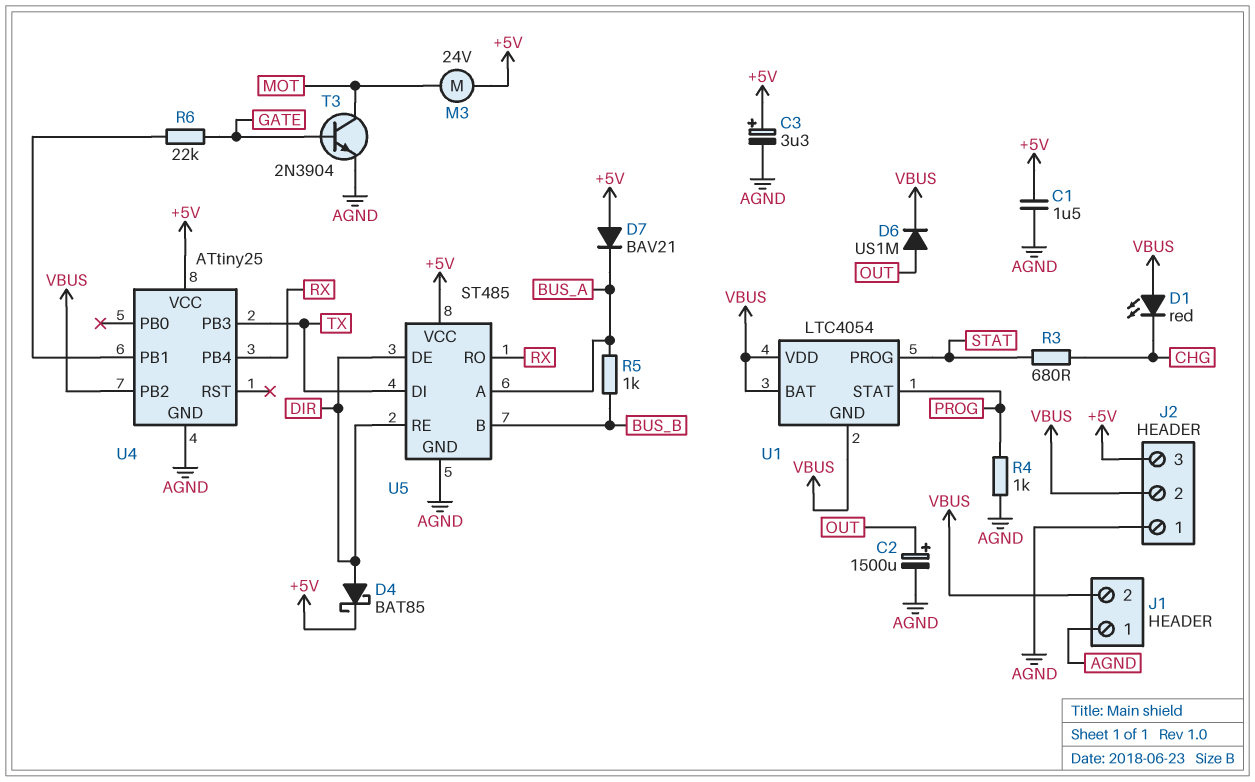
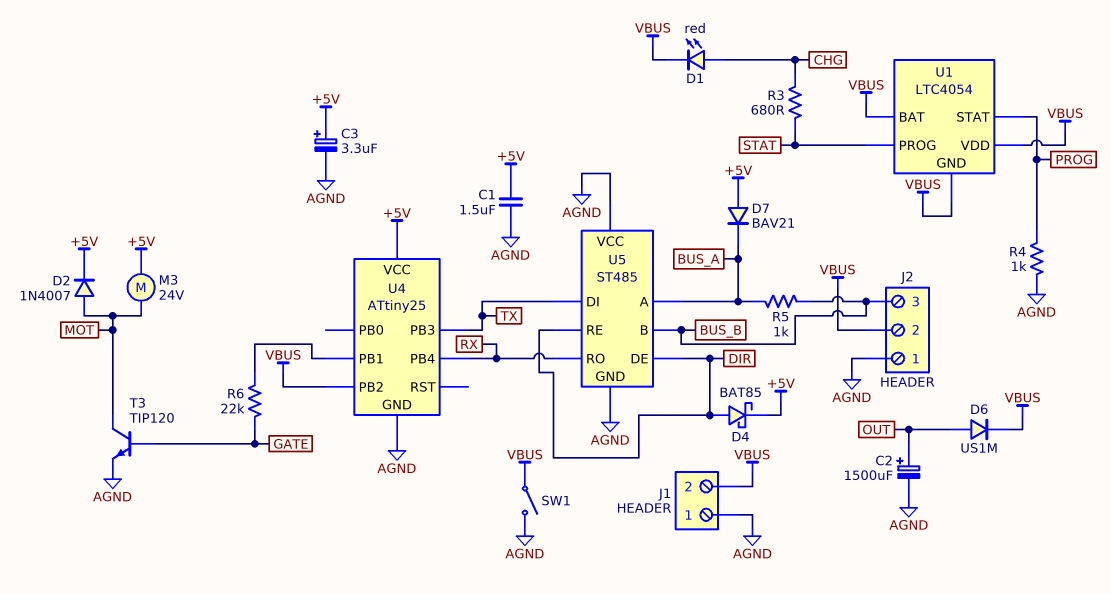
D1: LED red (A VBUS, K CHG) -> LED red (A CHG, K VBUS)
D2: none -> diode 1N4007 (A MOT, K +5V)
J2 pin 3: +5V -> BUS_B
SW1: none -> switch (AGND, VBUS)
T3: NPN 2N3904 (B GATE, C MOT, E AGND) -> NPN TIP120 (B GATE, C MOT, E AGND)
U5 pin VCC: +5V -> AGND

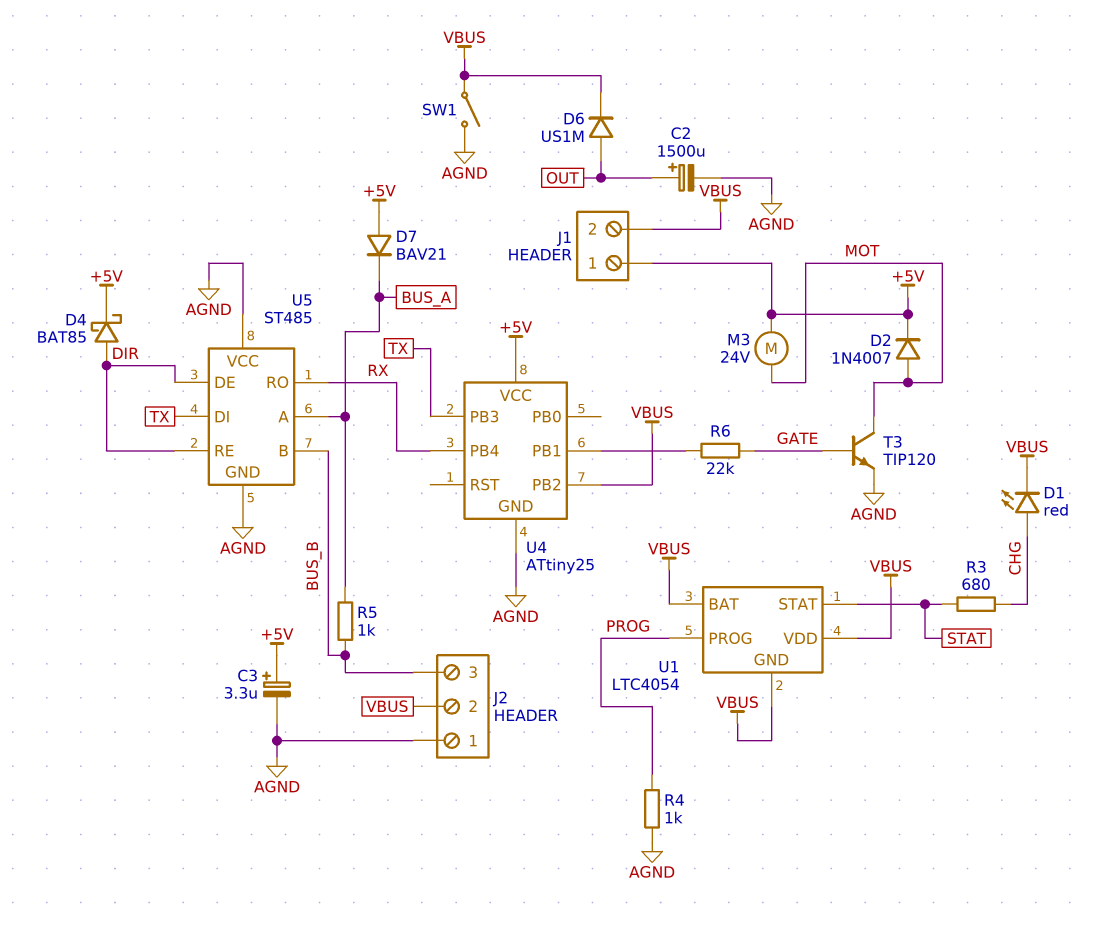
C1: 1.5uF (+5V, AGND) -> none
J1 pin 1: AGND -> +5V
U1 pin PROG: STAT -> PROG
U1 pin STAT: PROG -> STAT

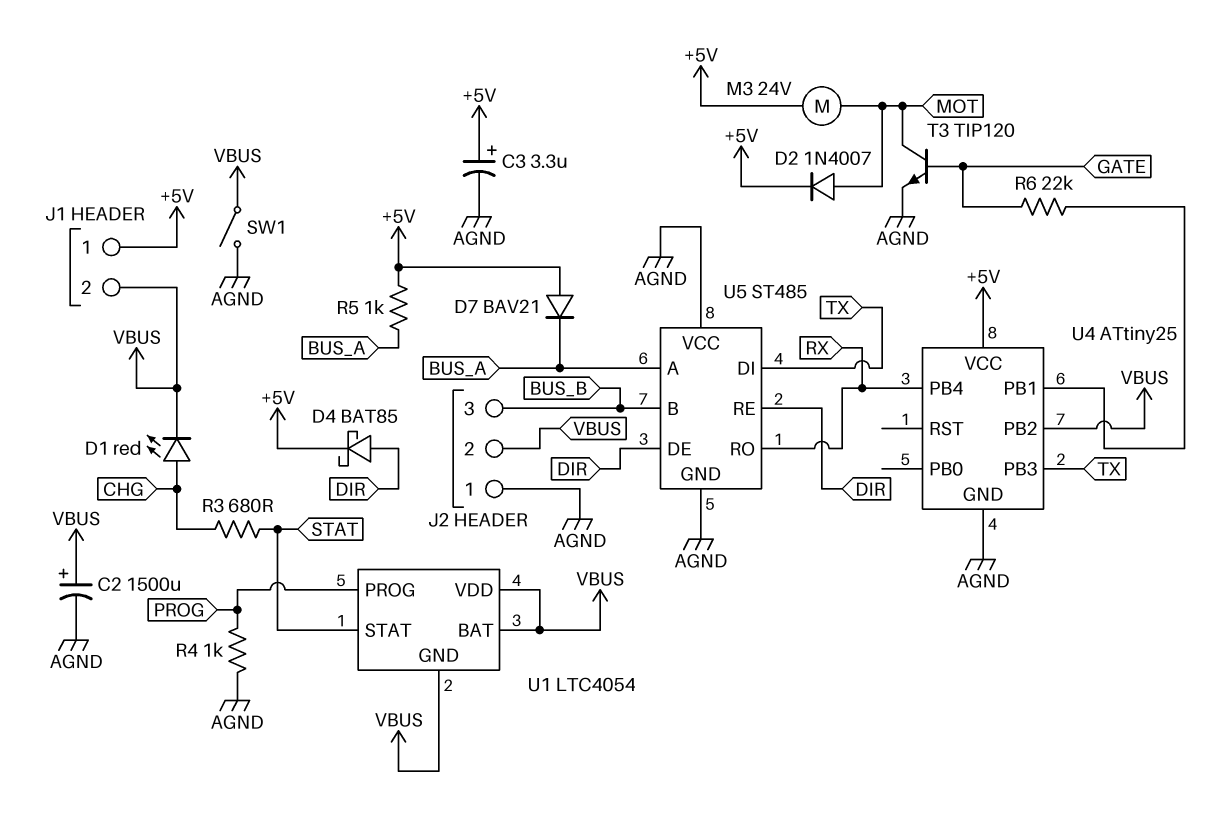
C2: 1500uF (plus OUT, minus AGND) -> 1500uF (plus VBUS, minus AGND)
D6: diode US1M (A OUT, K VBUS) -> none
R5: 1k (BUS_A, BUS_B) -> 1k (+5V, BUS_A)

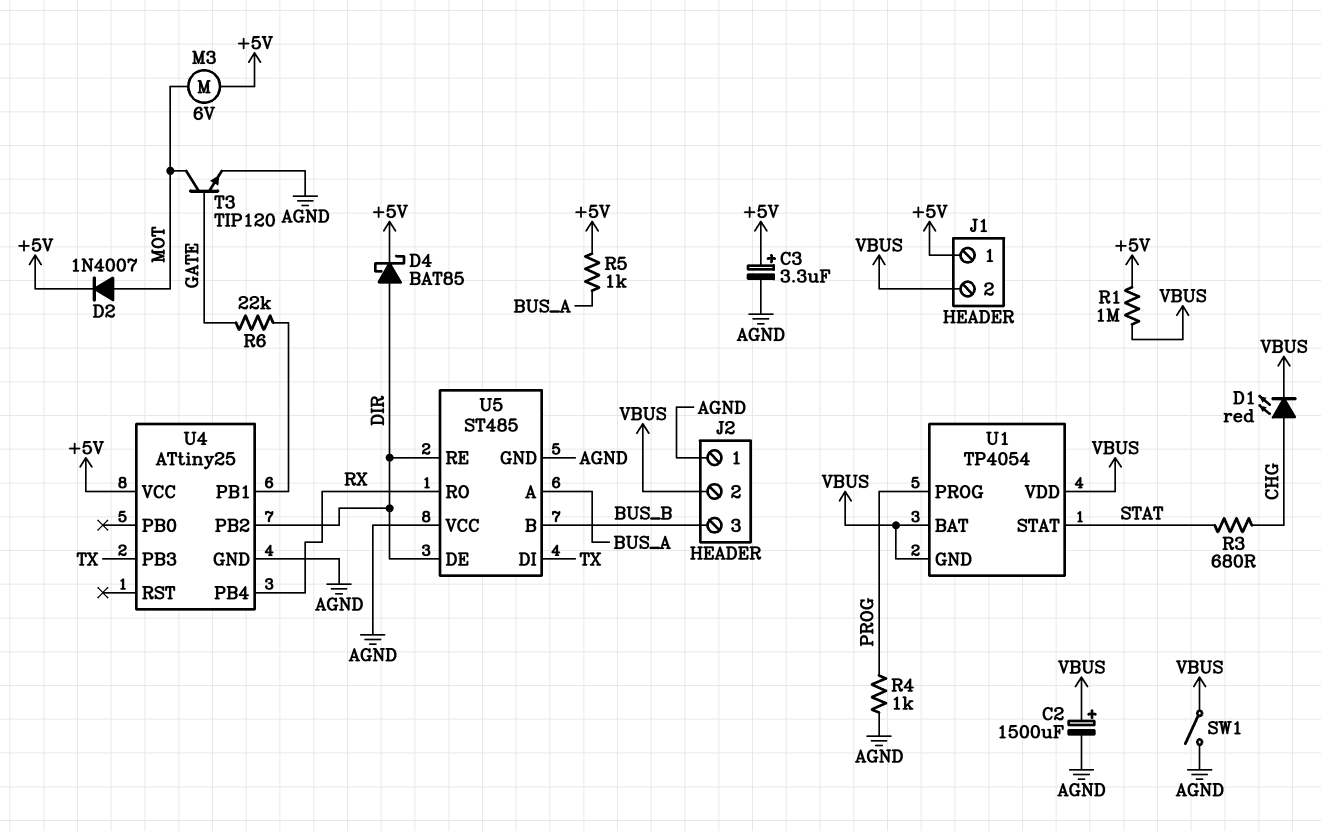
D7: diode BAV21 (A +5V, K BUS_A) -> none
M3: motor 24V (+5V, MOT) -> motor 6V (+5V, MOT)
R1: none -> 1M (+5V, VBUS)
U1: LTC4054 -> TP4054
U4 pin PB2: VBUS -> DIR

